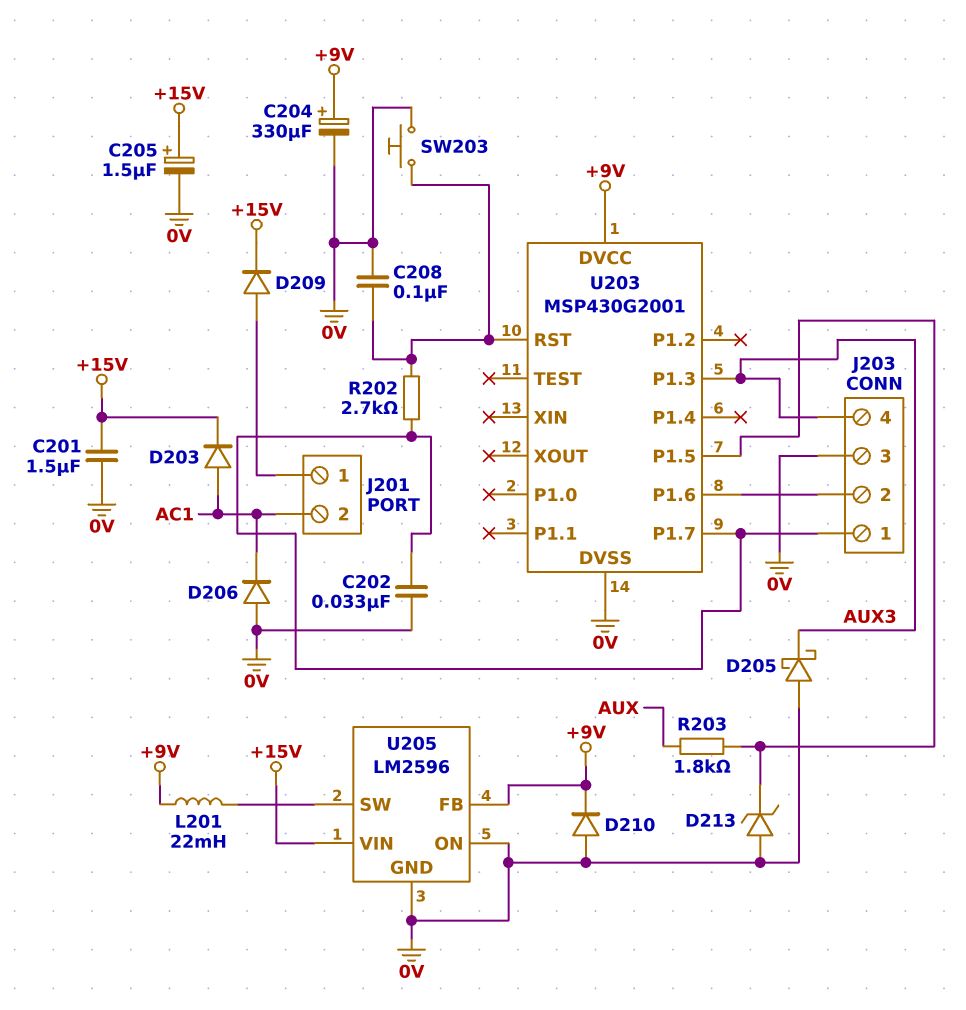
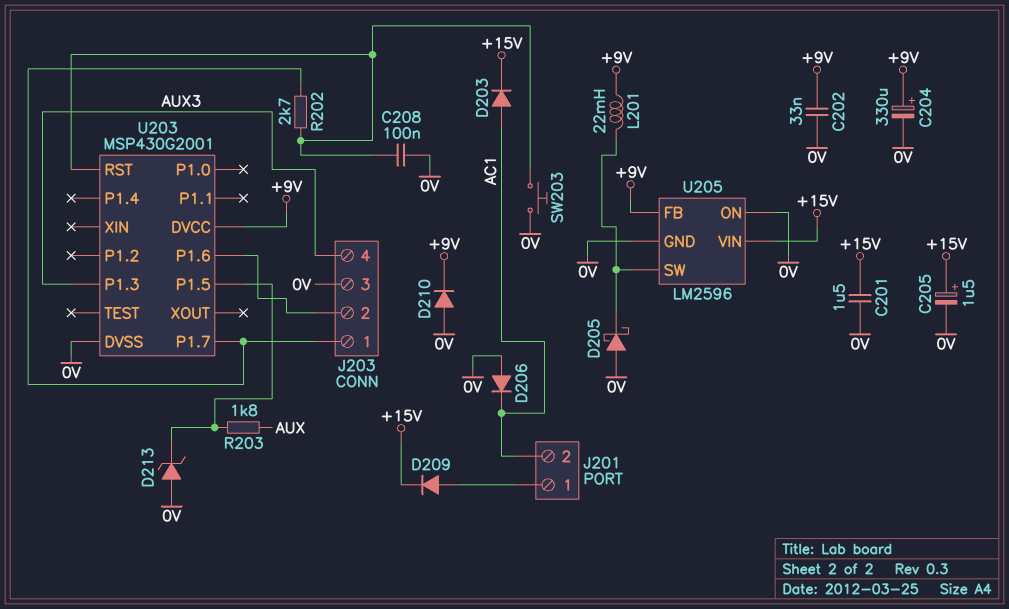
C202: 33nF (0V, J203/1) -> 33nF (+9V, 0V)
D205: schottky (A 0V, K AUX3) -> schottky (A 0V, K U205/SW)

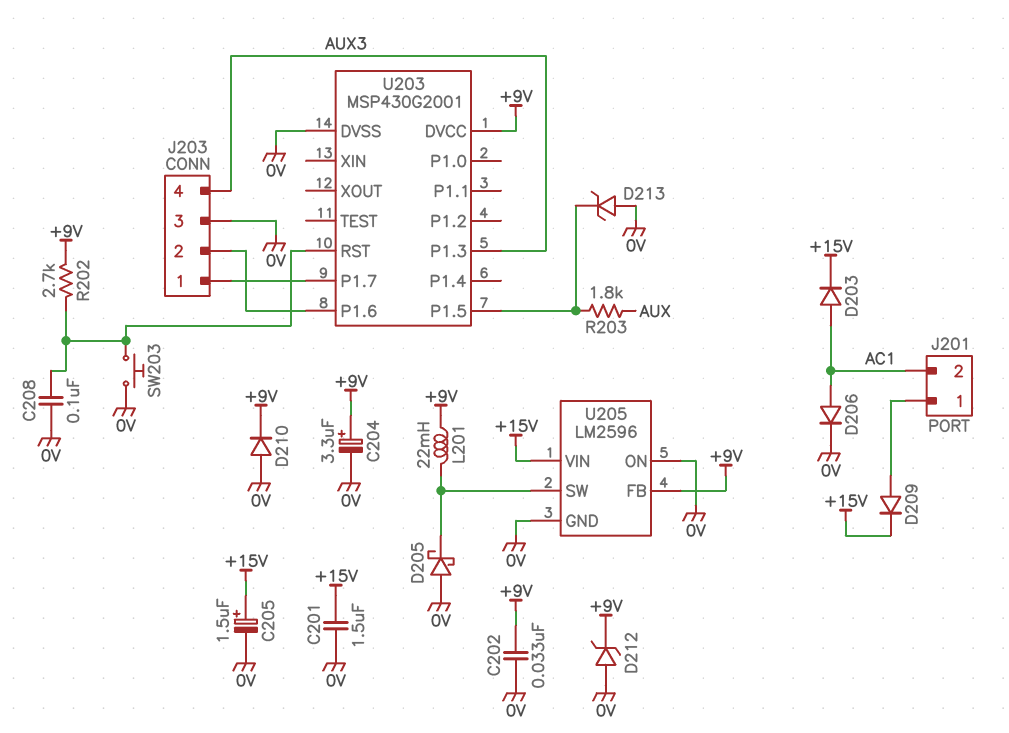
C204: 330uF (plus +9V, minus 0V) -> 3.3uF (plus +9V, minus 0V)
D206: diode (A 0V, K AC1) -> diode (A AC1, K 0V)
D212: none -> zener (A 0V, K +9V)
R202: 2.7k (J203/1, U203/RST) -> 2.7k (+9V, U203/RST)

